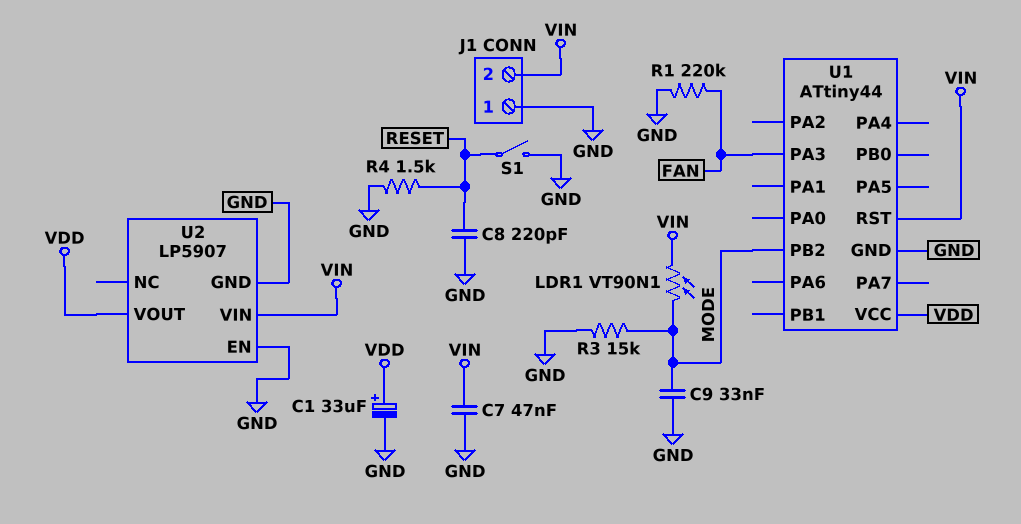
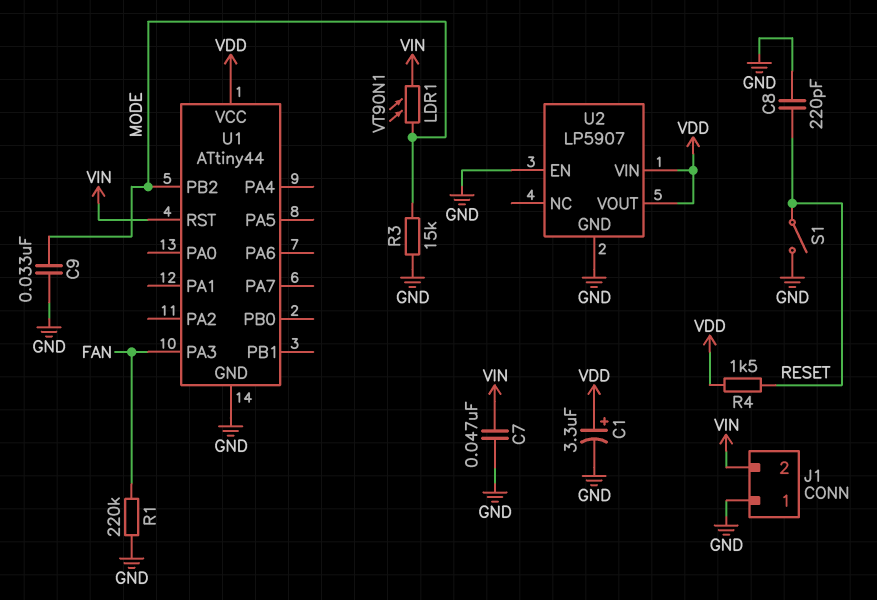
C1: 33uF (plus VDD, minus GND) -> 3.3uF (plus VDD, minus GND)
R4: 1.5k (GND, RESET) -> 1.5k (RESET, VDD)
U2 pin VIN: VIN -> VDD

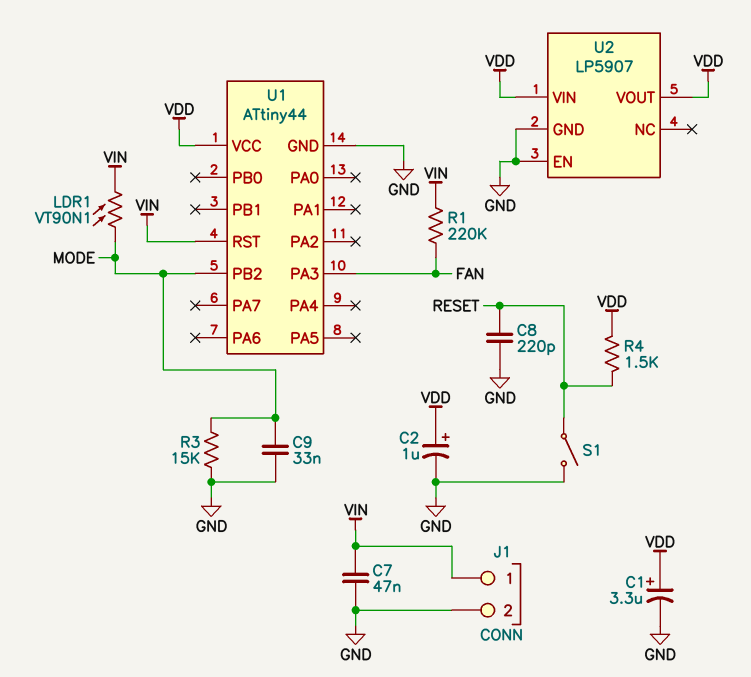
C2: none -> 1uF (plus VDD, minus GND)
J1 pin 1: GND -> VIN
J1 pin 2: VIN -> GND
R1: 220k (FAN, GND) -> 220k (FAN, VIN)

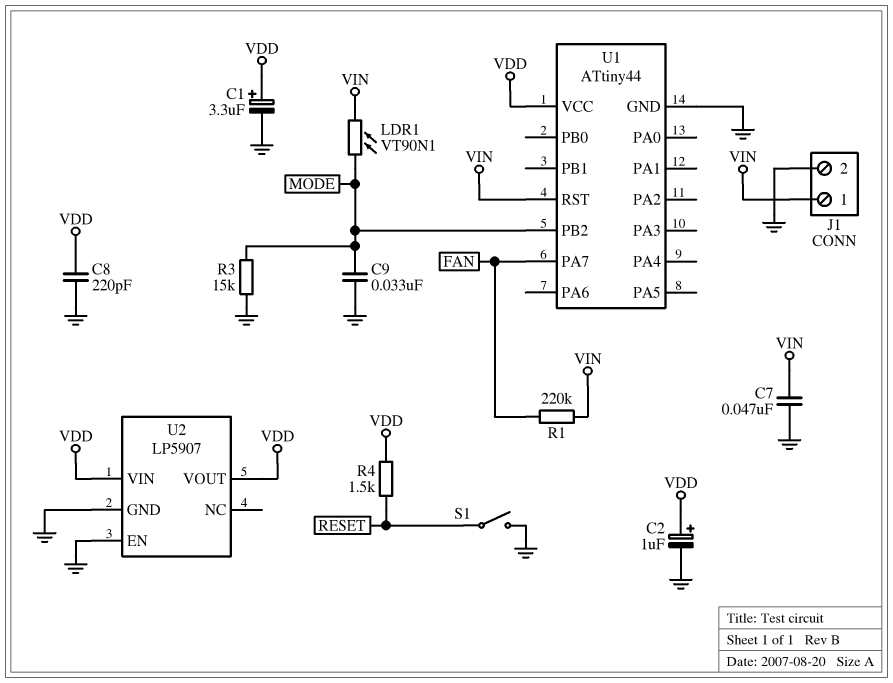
C8: 220pF (GND, RESET) -> 220pF (GND, VDD)
U1 pin PA3: FAN -> none
U1 pin PA7: none -> FAN

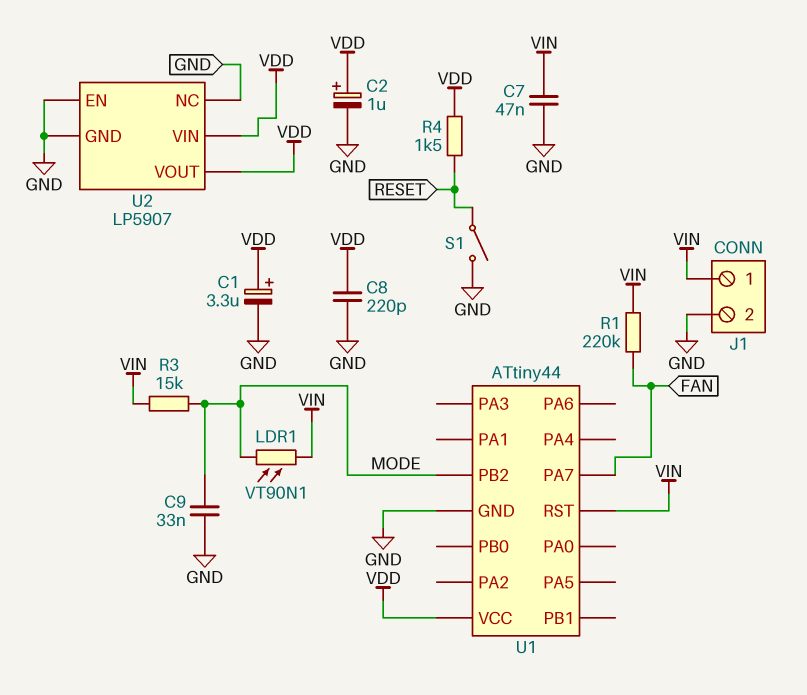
R3: 15k (GND, MODE) -> 15k (MODE, VIN)
U2 pin NC: none -> GND

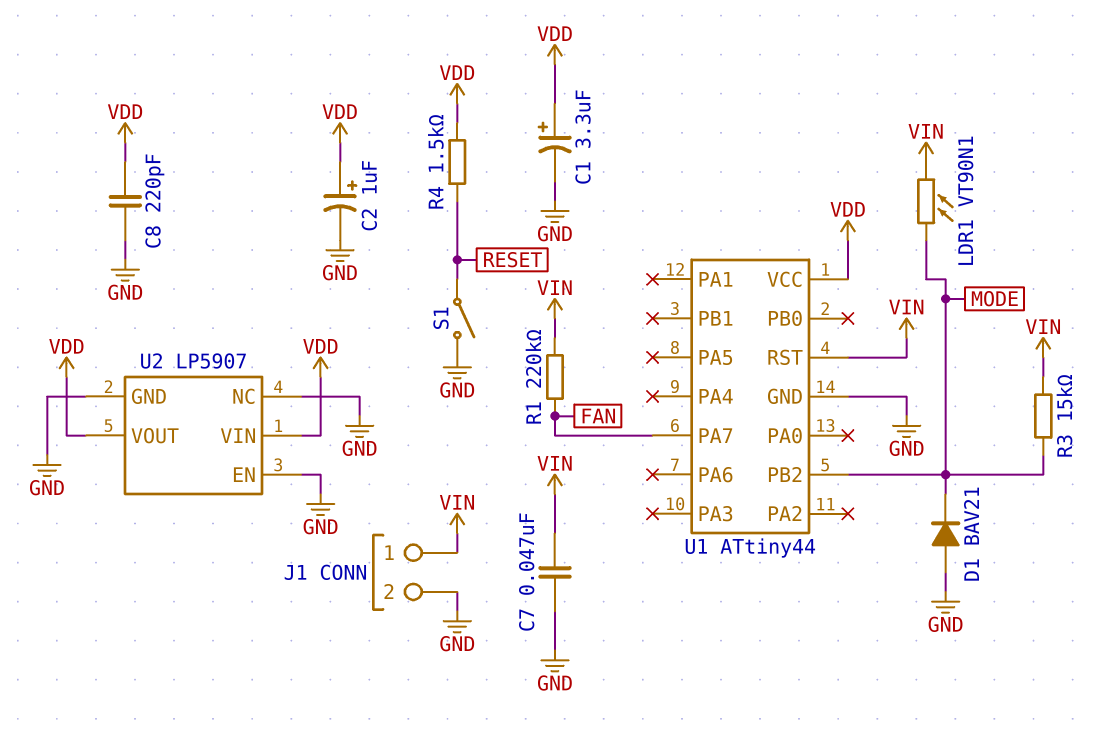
C9: 33nF (GND, MODE) -> none
D1: none -> diode BAV21 (A GND, K MODE)

